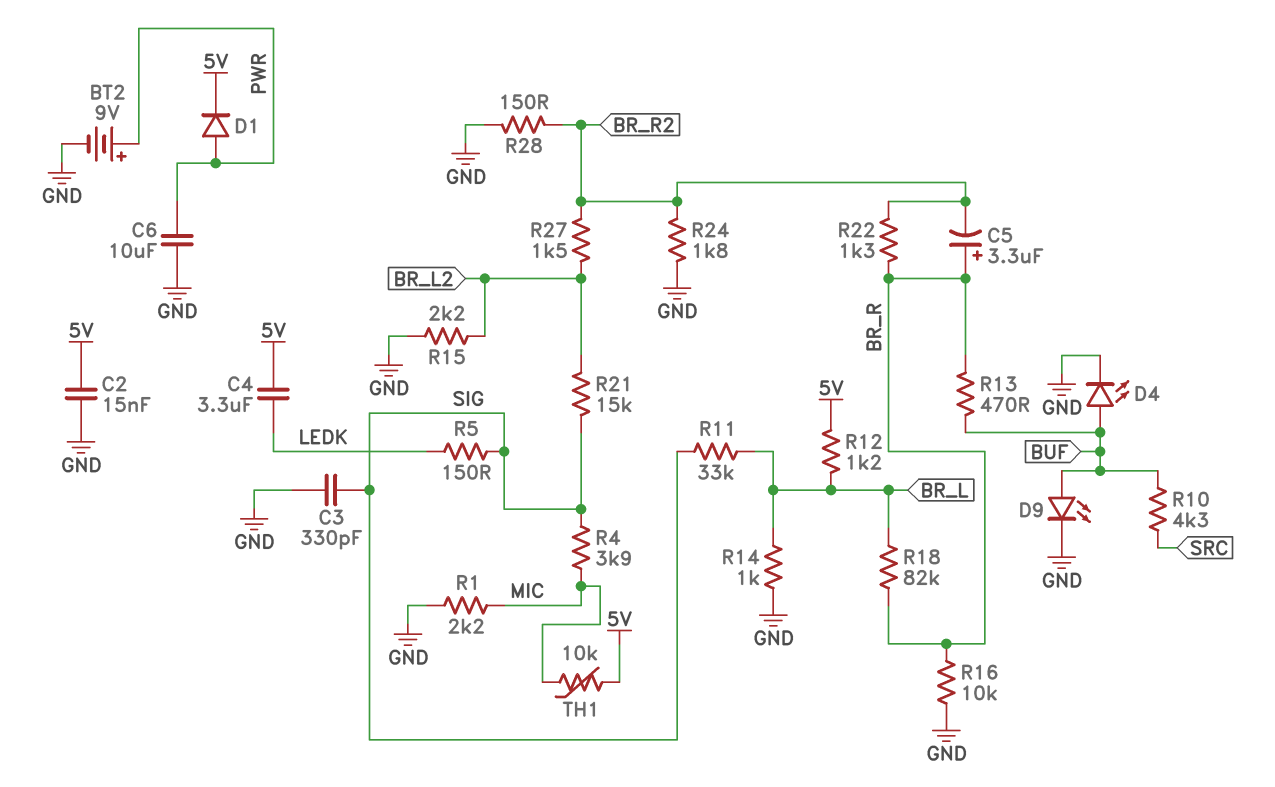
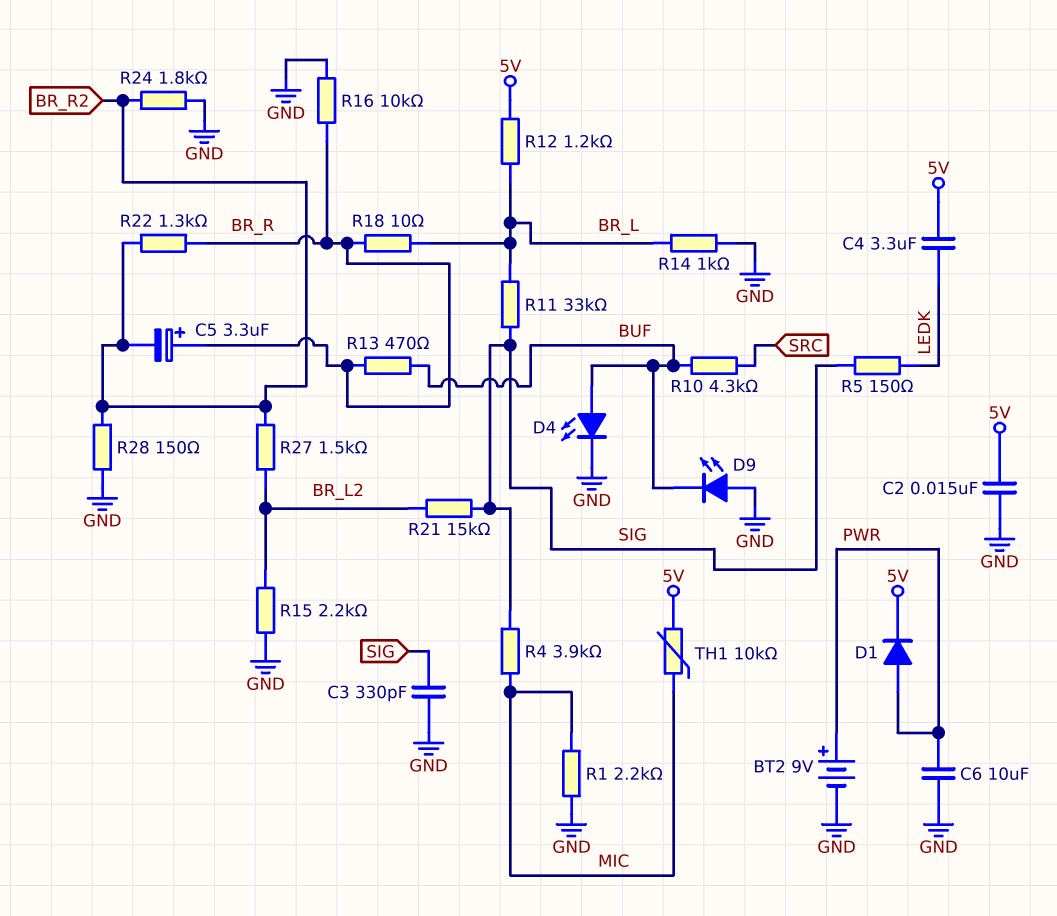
D9: LED (A BUF, K GND) -> LED (A GND, K BUF)
R18: 82k (BR_L, BR_R) -> 10 (BR_L, BR_R)

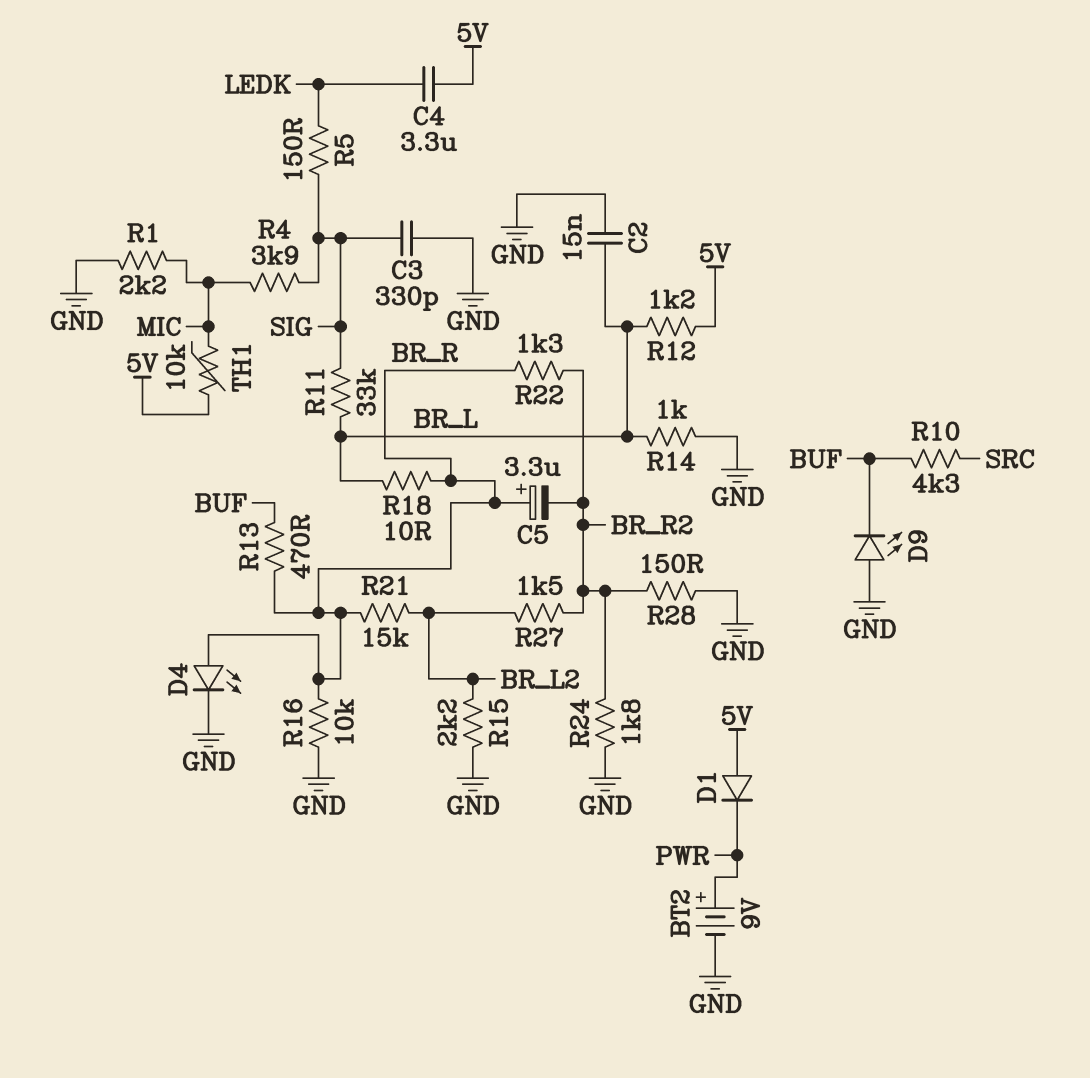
C2: 15nF (5V, GND) -> 15nF (BR_L, GND)
C6: 10uF (GND, PWR) -> none
D1: diode (A PWR, K 5V) -> diode (A 5V, K PWR)
D4: LED (A BUF, K GND) -> LED (A BR_R, K GND)
R21: 15k (BR_L2, SIG) -> 15k (BR_L2, BR_R)

